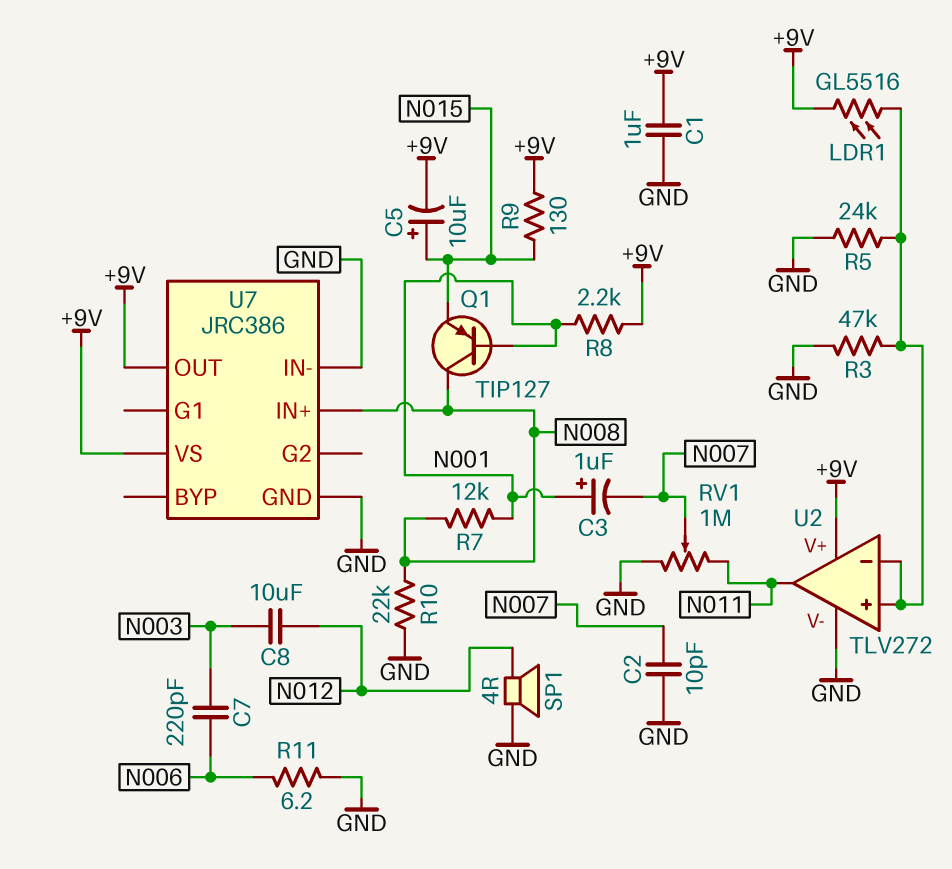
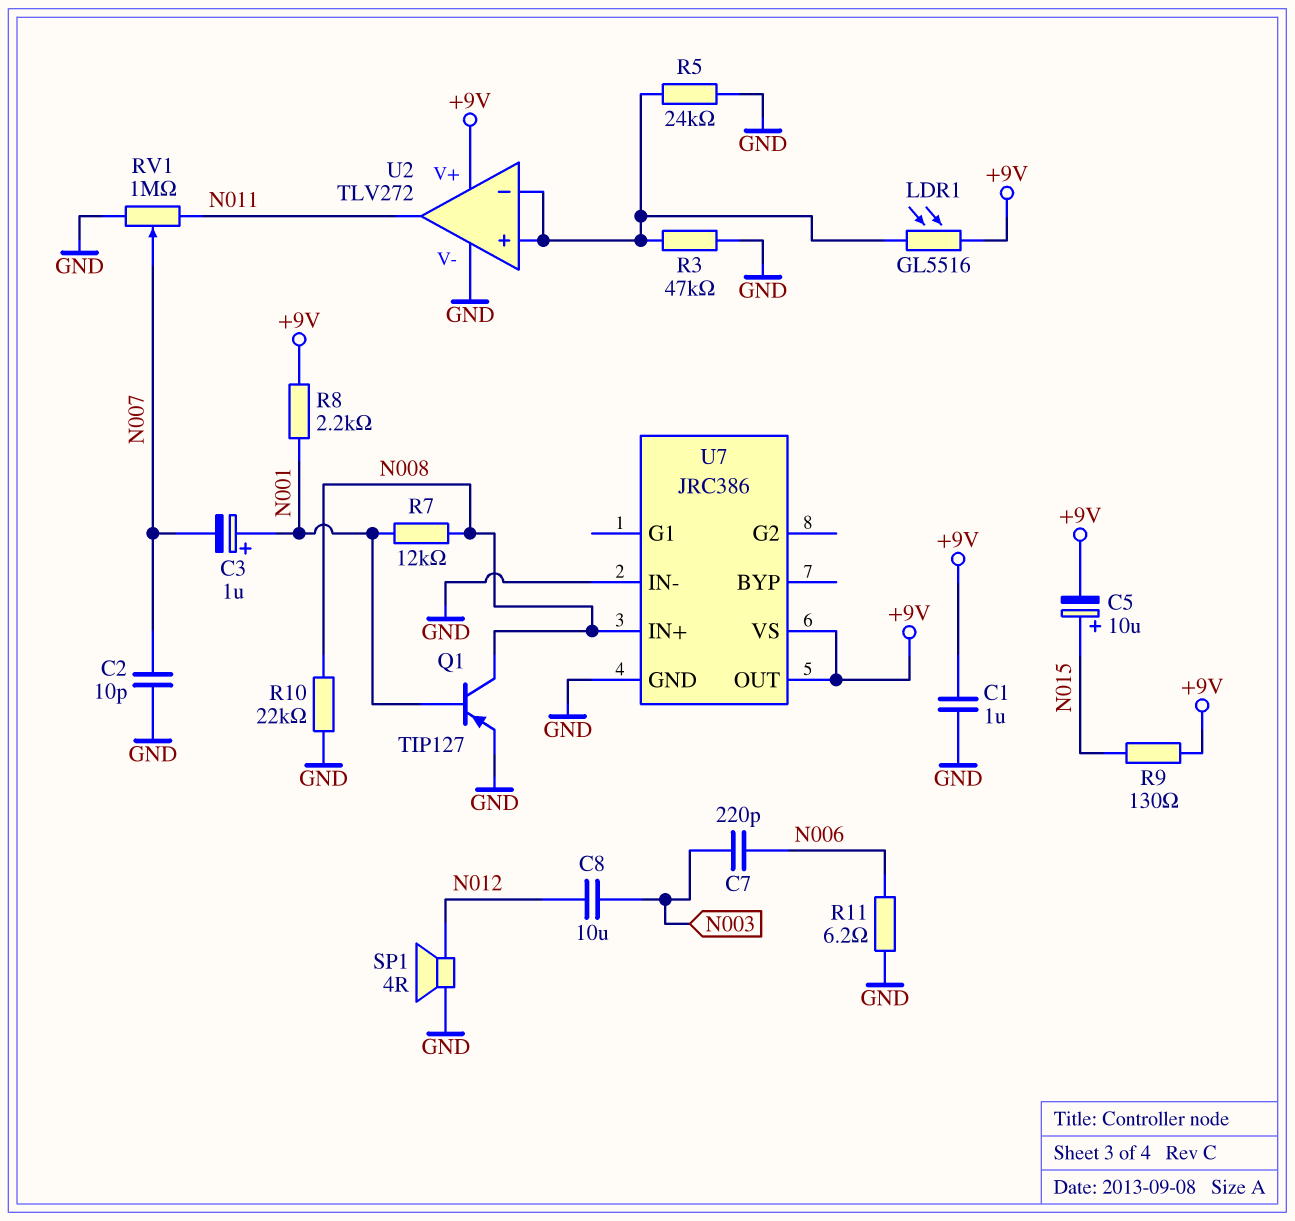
Q1: PNP TIP127 (B N001, C N008, E N015) -> PNP TIP127 (B N001, C N008, E GND)

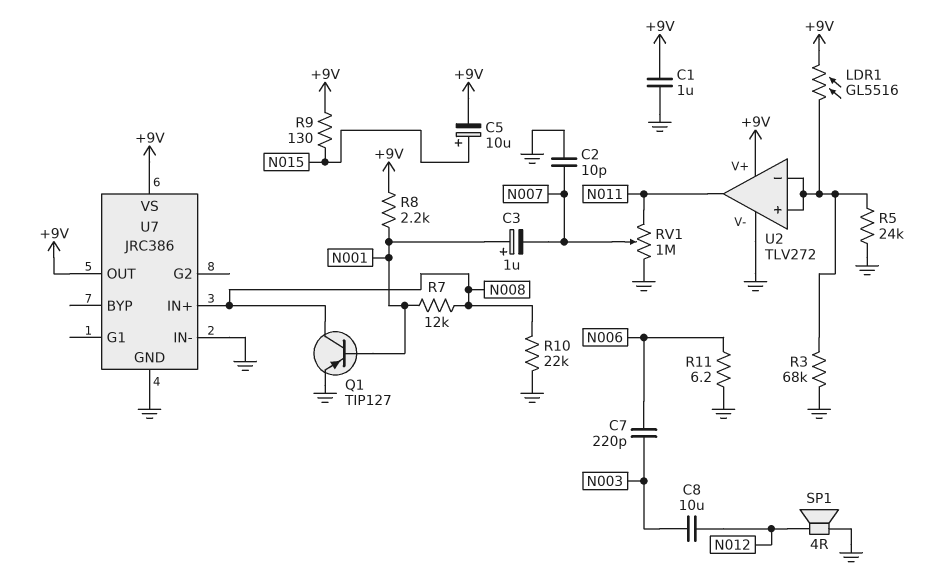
R3: 47k (GND, U2/in+) -> 68k (GND, U2/in+)

